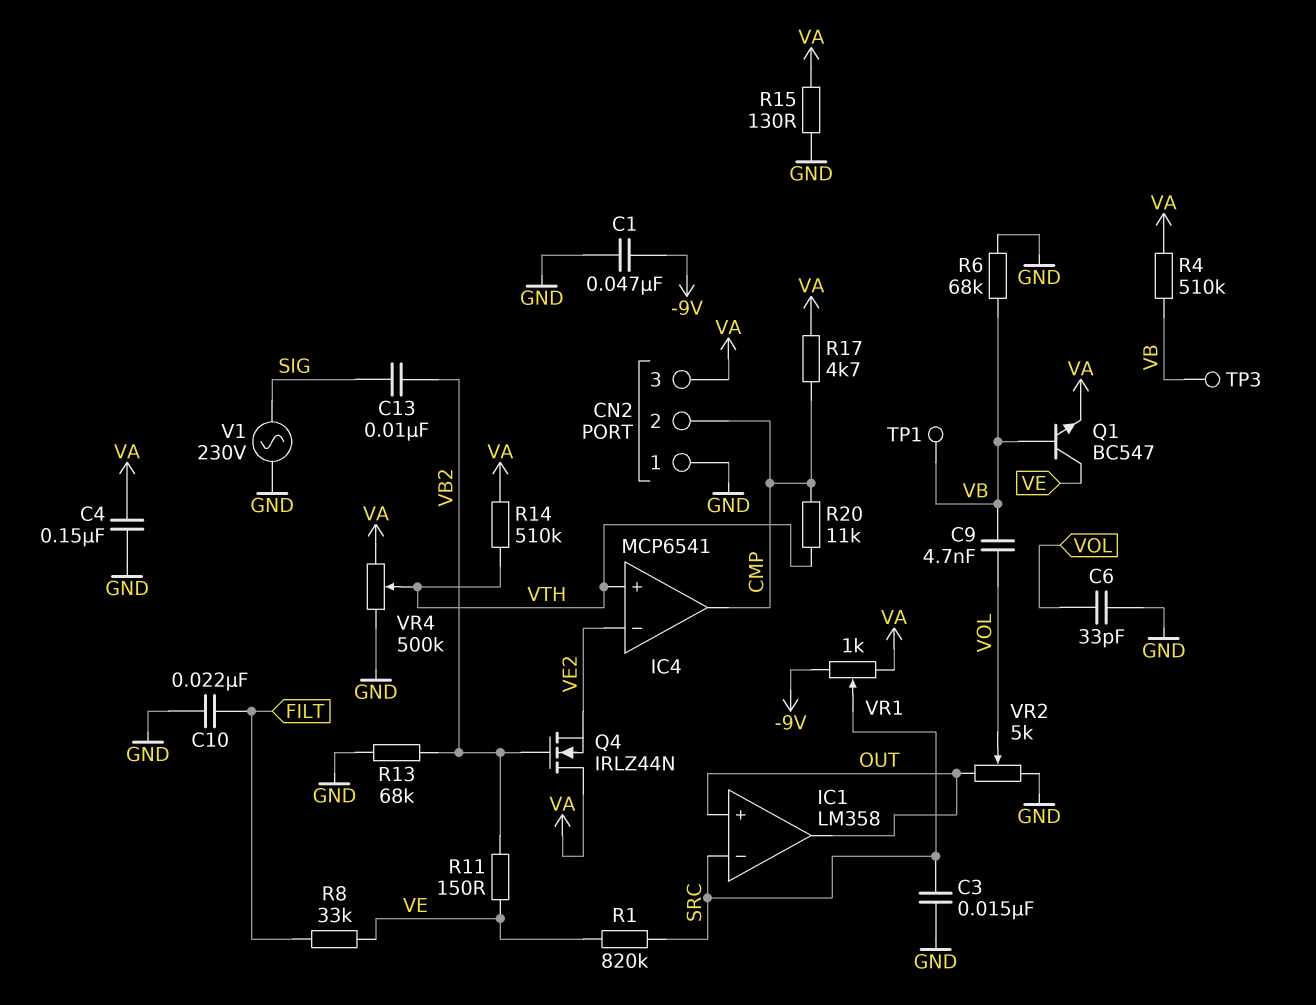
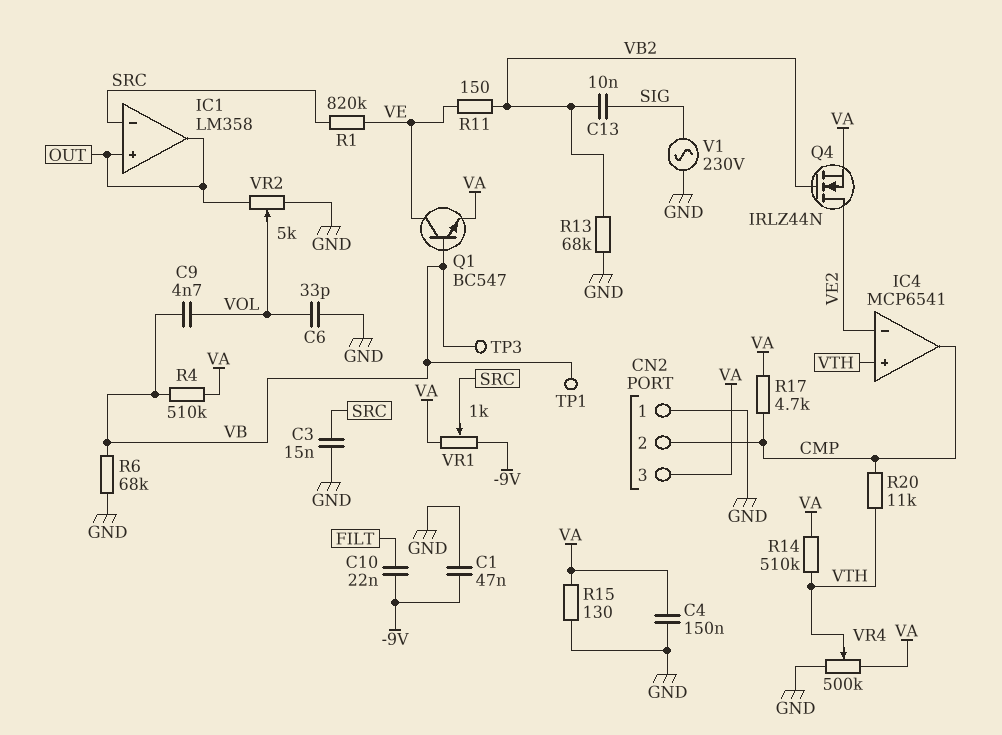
C10: 22nF (FILT, GND) -> 22nF (-9V, FILT)
Q4: NMOS IRLZ44N (G VB2, D VA, S VE2) -> NMOS IRLZ44N (G VB2, D VE2, S VA)
R8: 33k (FILT, VE) -> none

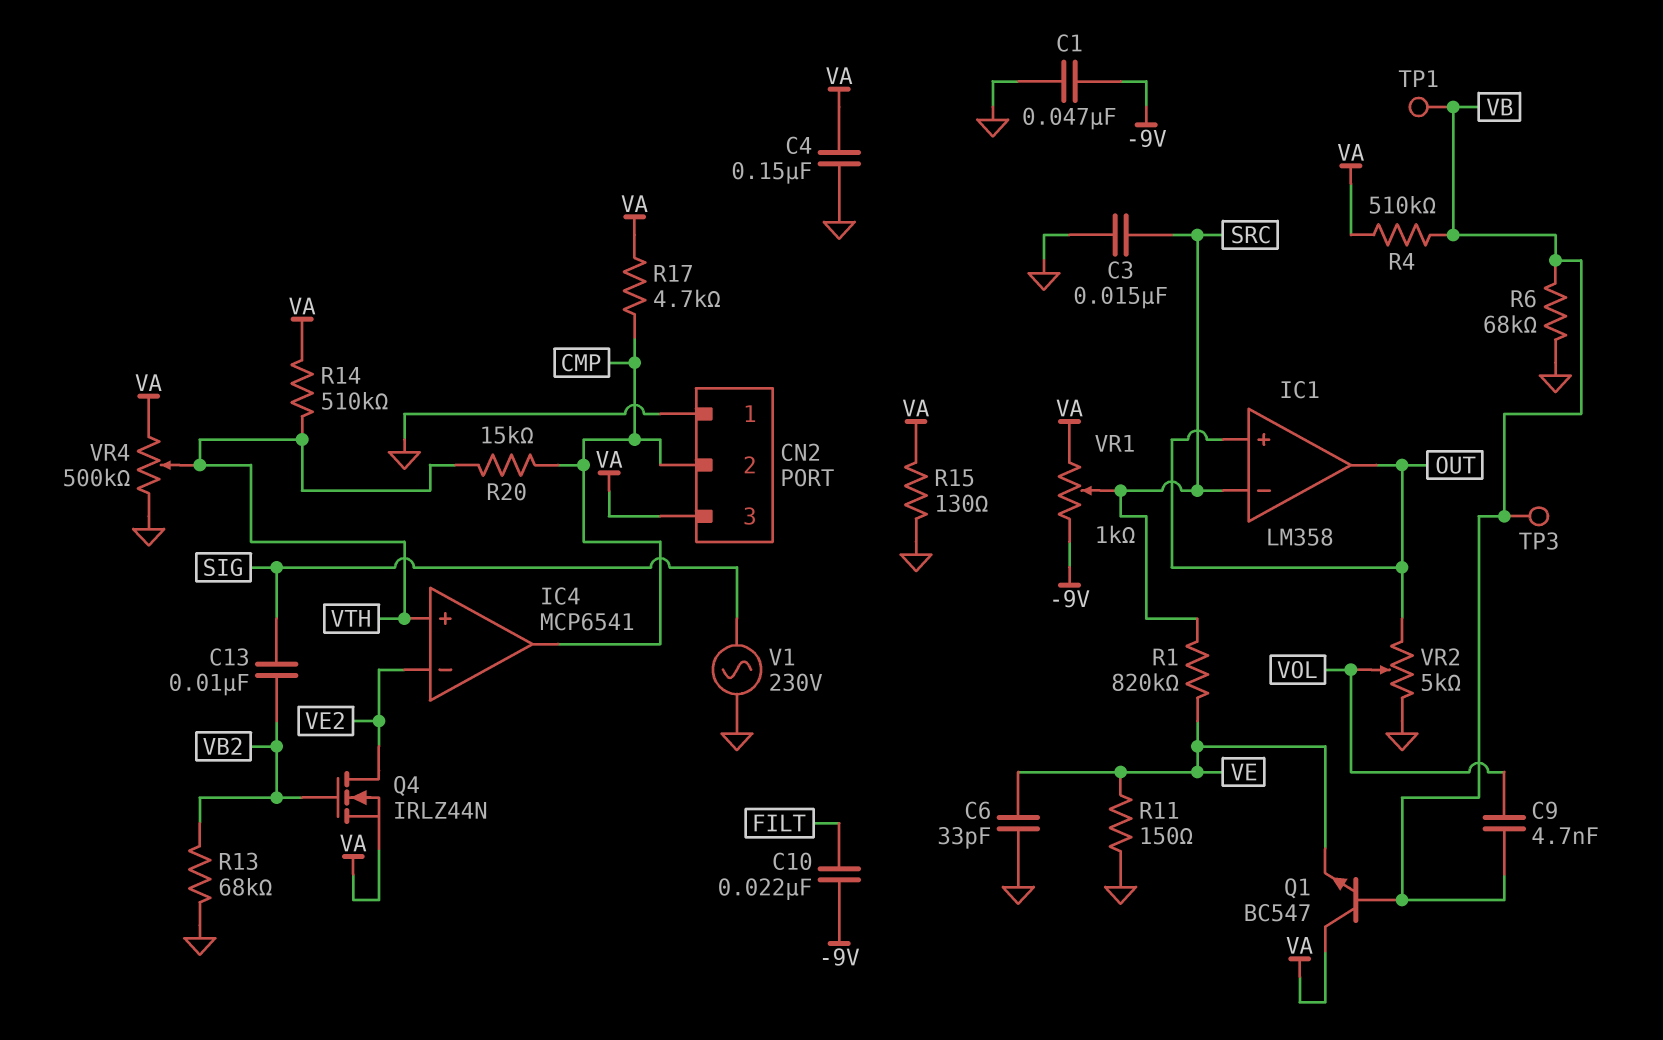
C6: 33pF (GND, VOL) -> 33pF (GND, VE)
Q1: NPN BC547 (B VB, C VE, E VA) -> NPN BC547 (B VB, C VA, E VE)
R11: 150 (VB2, VE) -> 150 (GND, VE)
R20: 11k (CMP, VTH) -> 15k (CMP, VTH)

